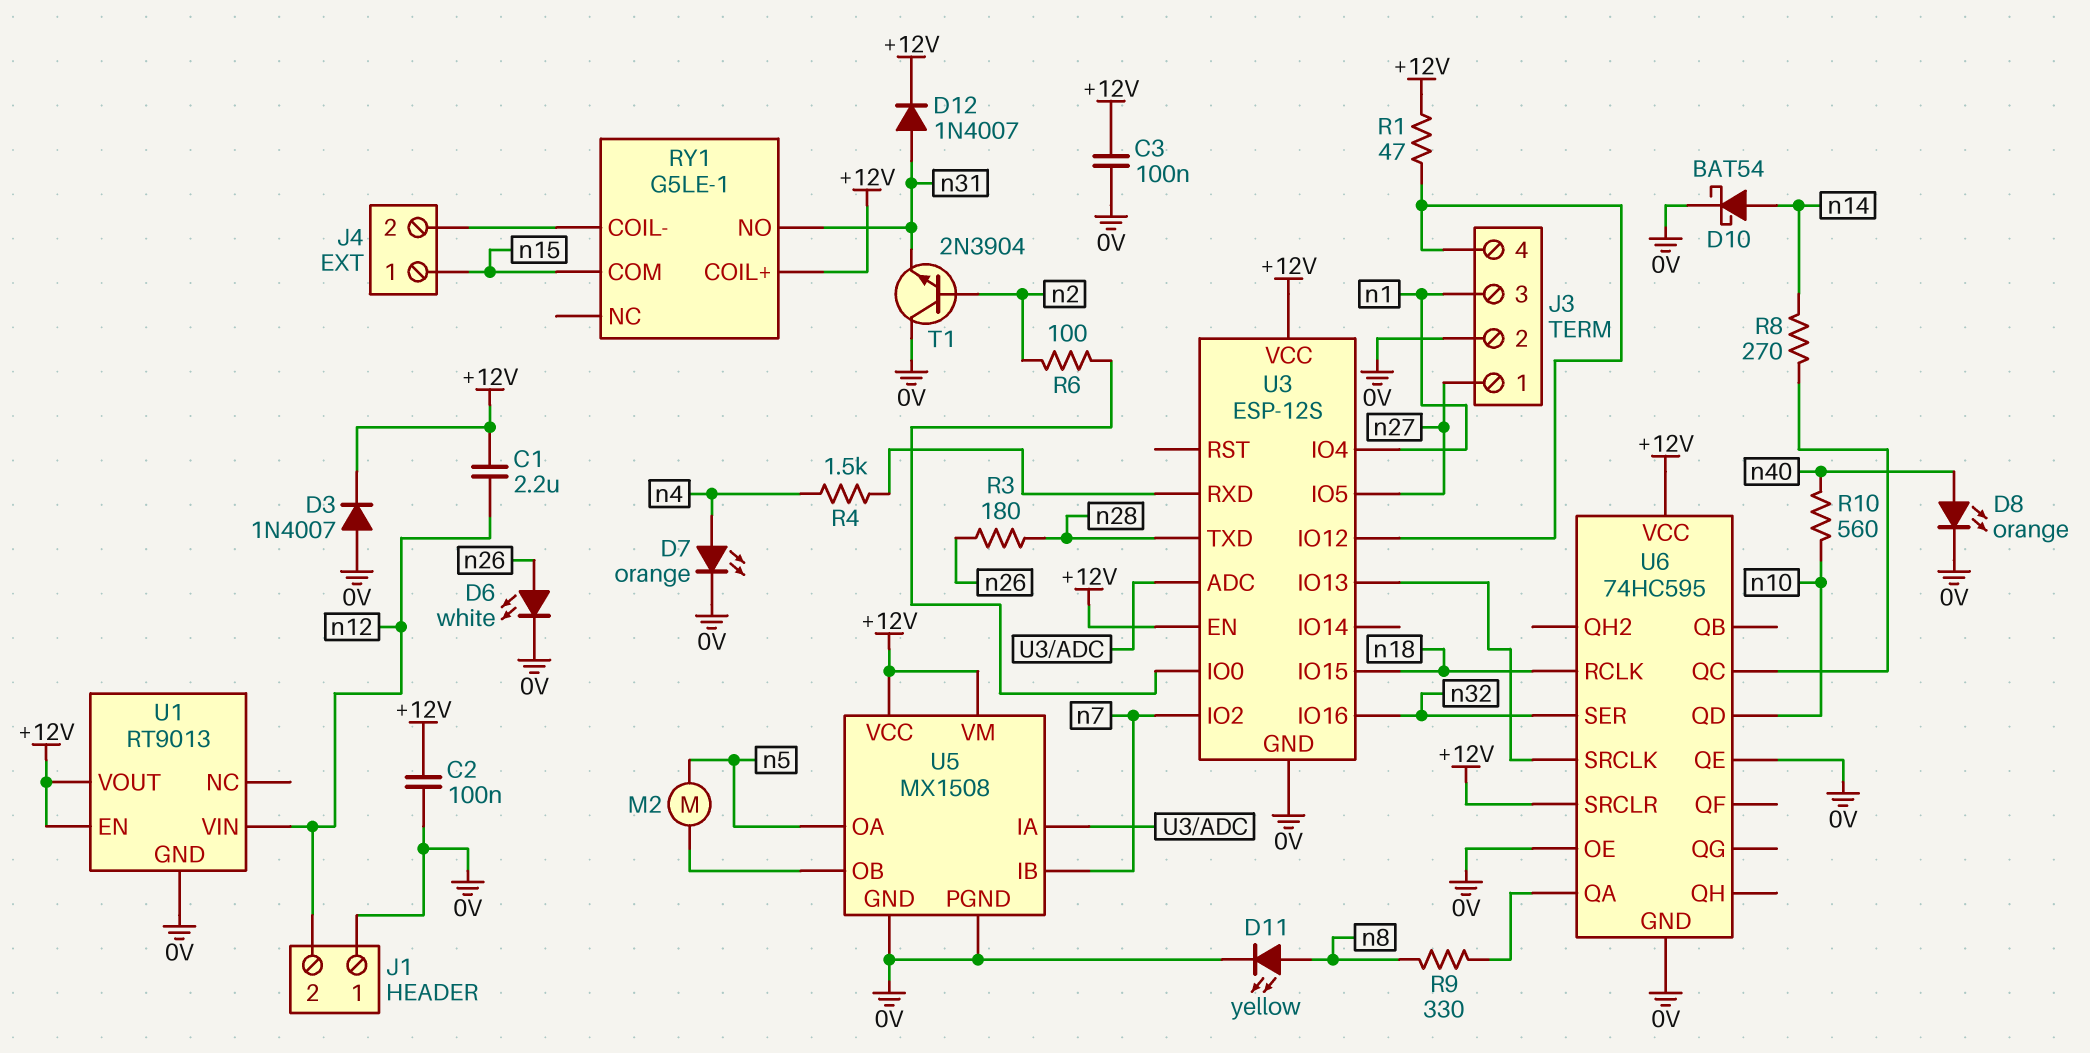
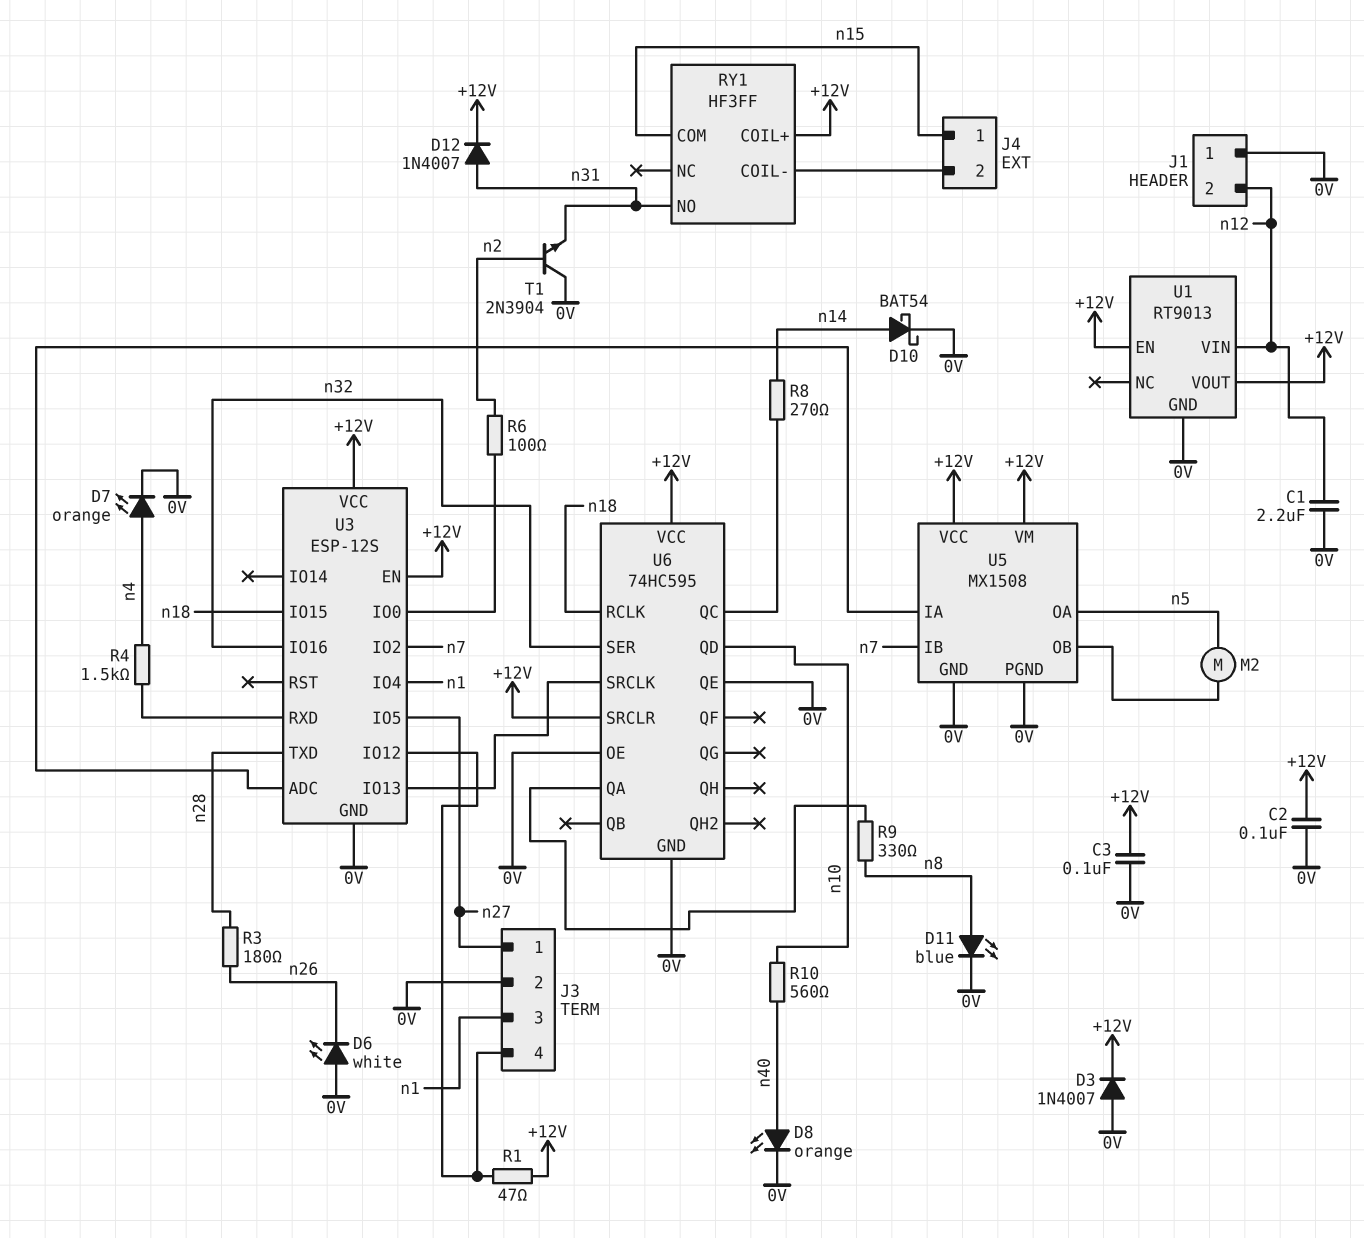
C1: 2.2uF (+12V, n12) -> 2.2uF (0V, n12)
D6: LED white (A n26, K 0V) -> LED white (A 0V, K n26)
D11: LED yellow (A n8, K 0V) -> LED blue (A n8, K 0V)
RY1: G5LE-1 -> HF3FF

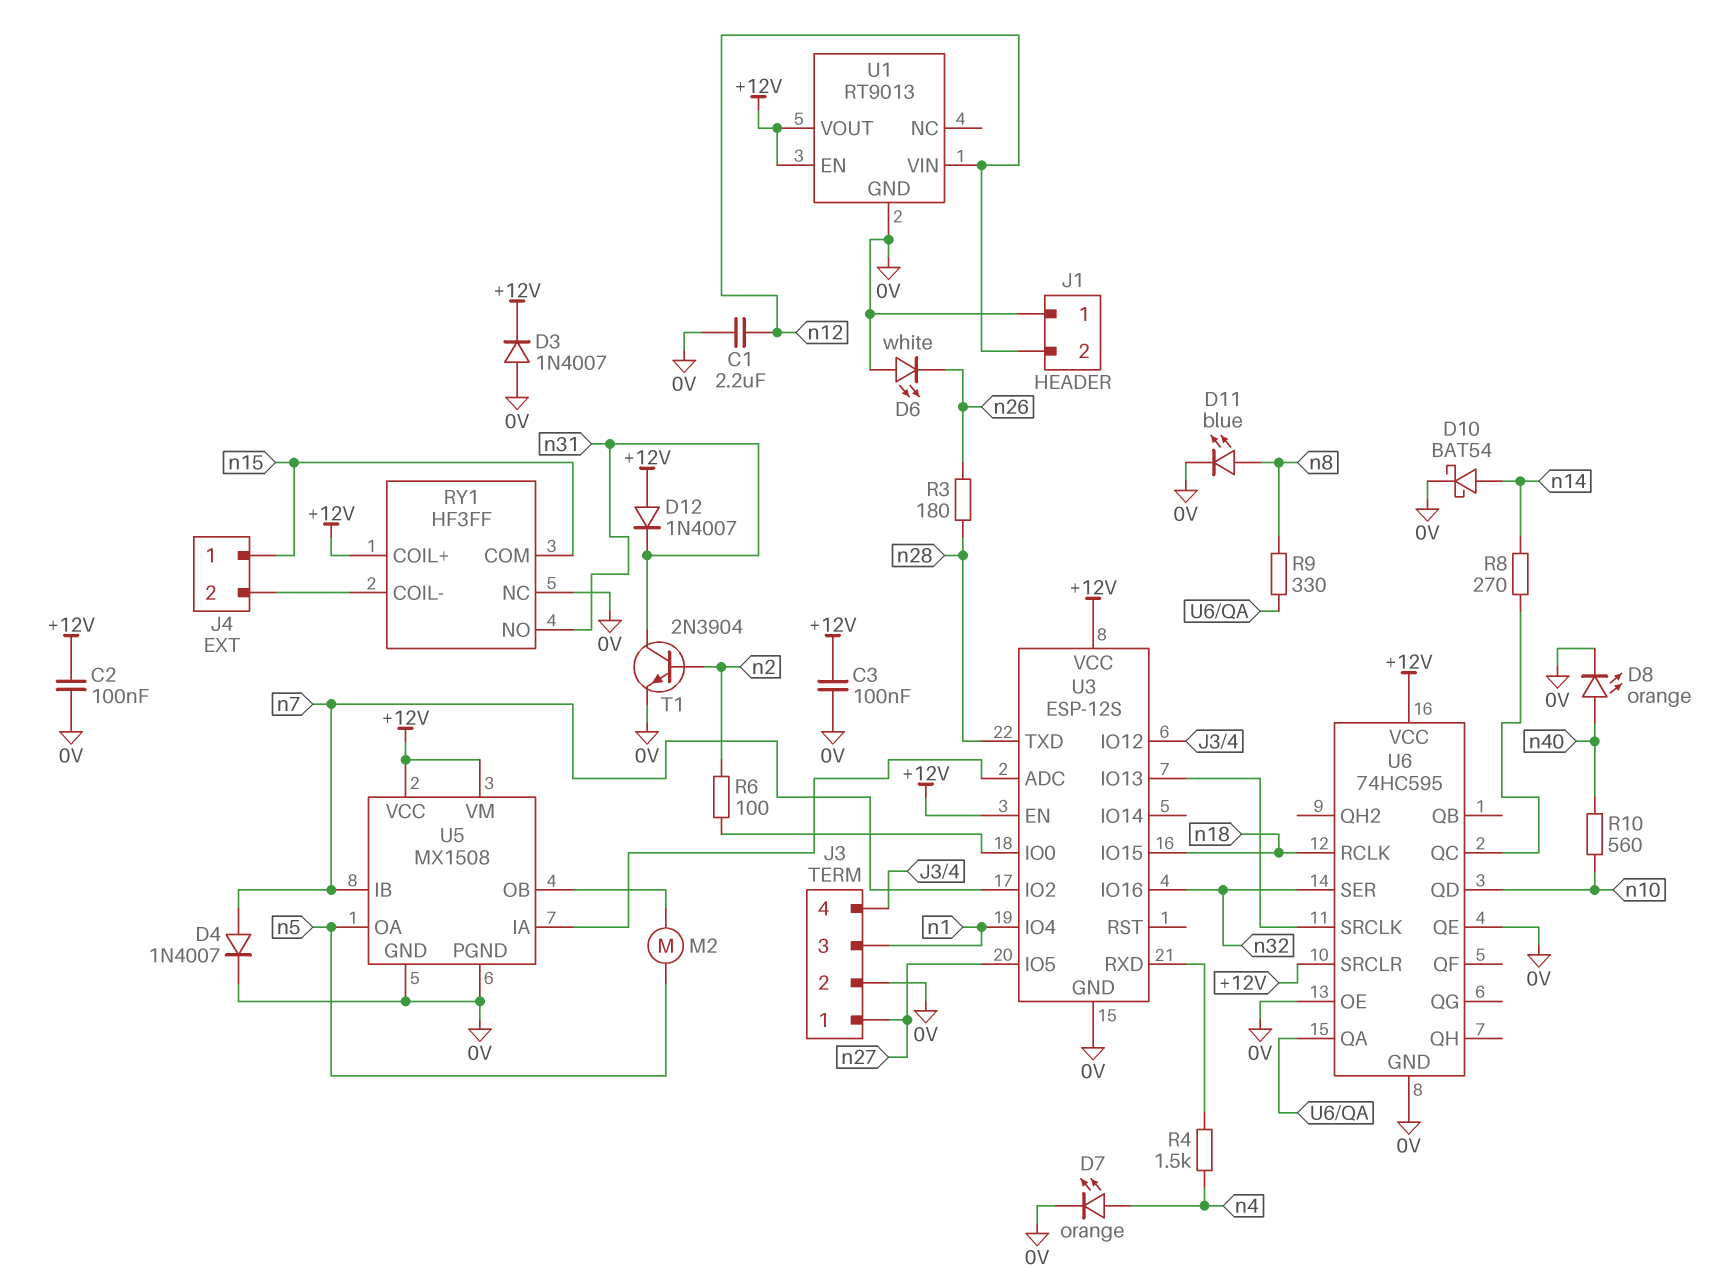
D4: none -> diode 1N4007 (A n7, K 0V)
D12: diode 1N4007 (A n31, K +12V) -> diode 1N4007 (A +12V, K n31)
R1: 47 (+12V, J3/4) -> none
RY1 pin NC: none -> 0V
T1: NPN 2N3904 (B n2, C 0V, E n31) -> NPN 2N3904 (B n2, C n31, E 0V)

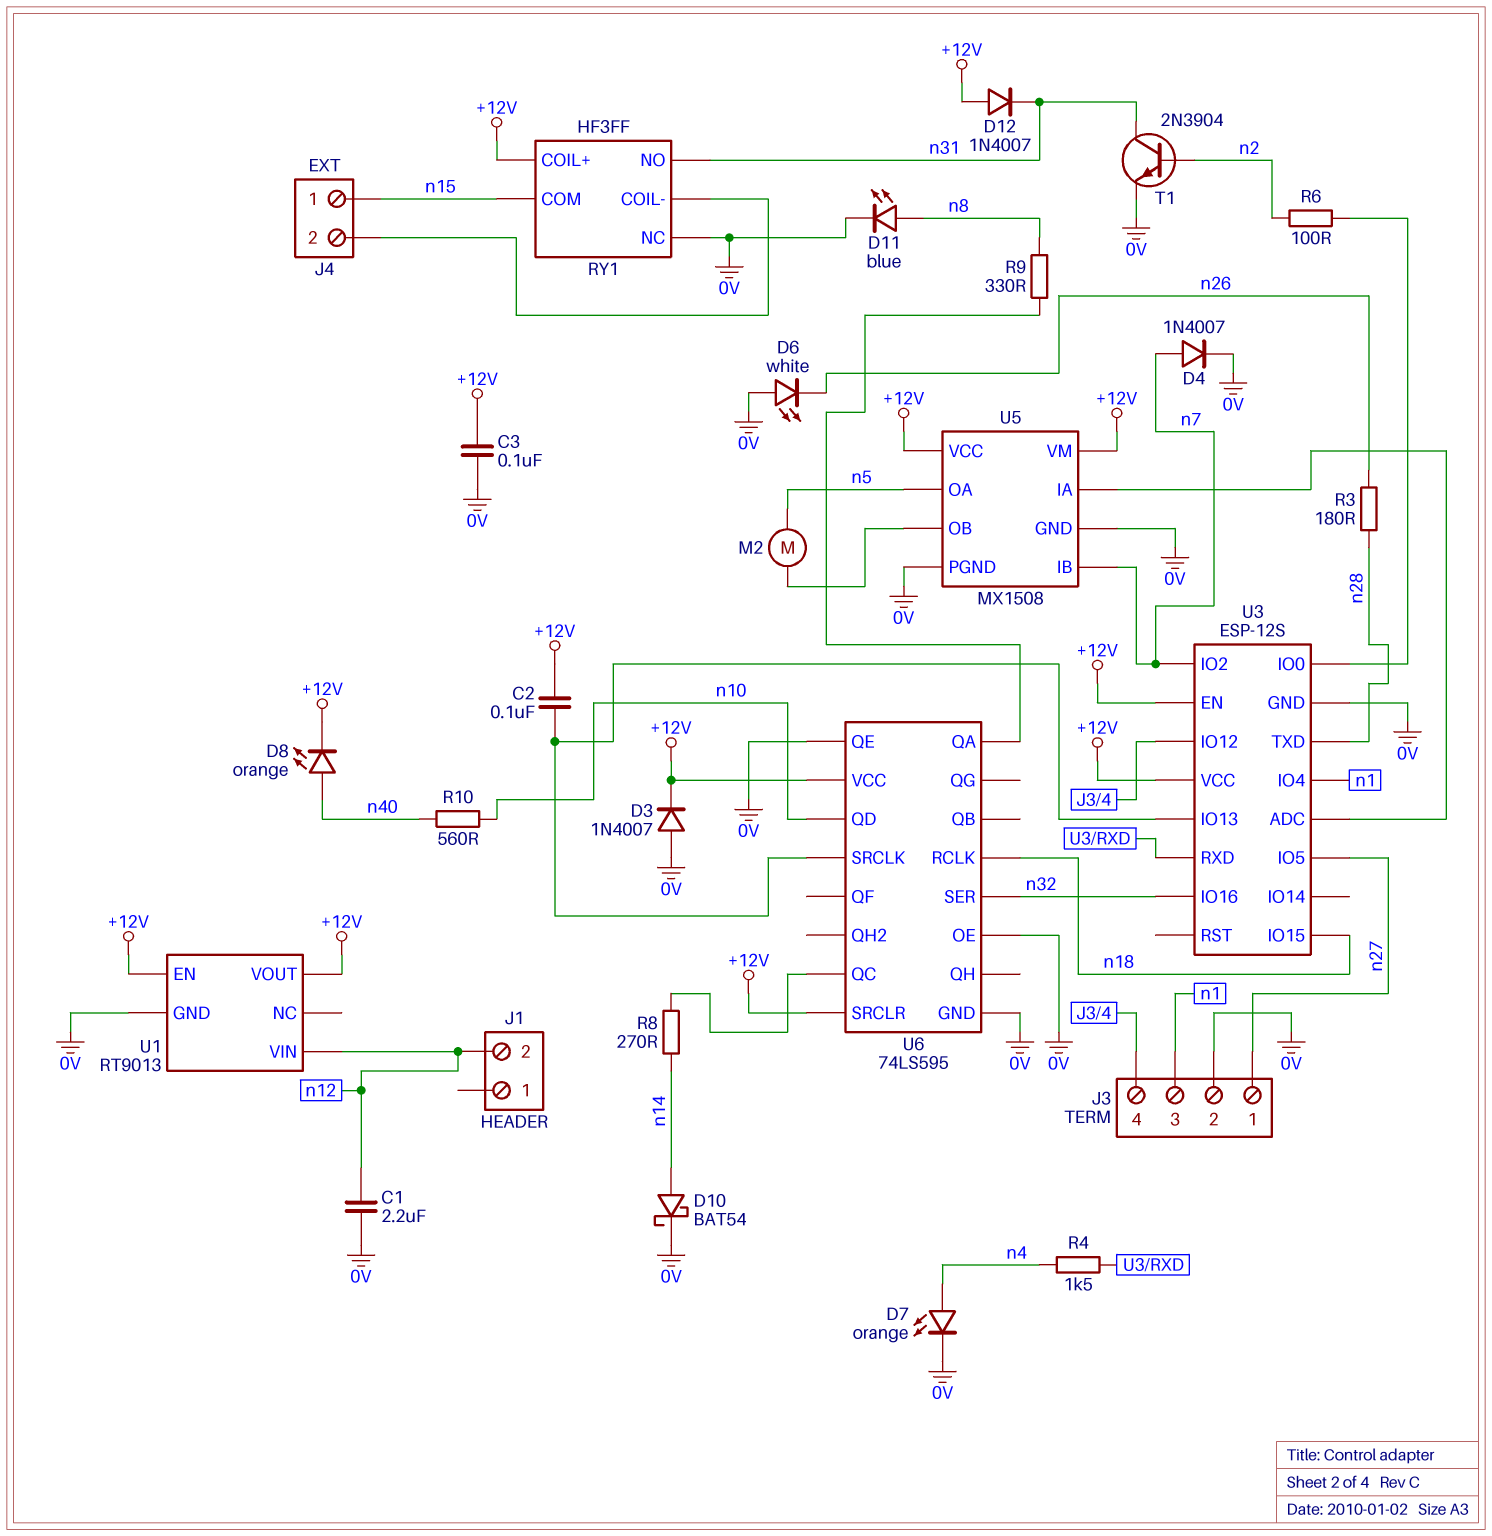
C2: 100nF (+12V, 0V) -> 100nF (+12V, U3/IO13)
D8: LED orange (A n40, K 0V) -> LED orange (A n40, K +12V)
J1 pin 1: 0V -> none
U6: 74HC595 -> 74LS595

